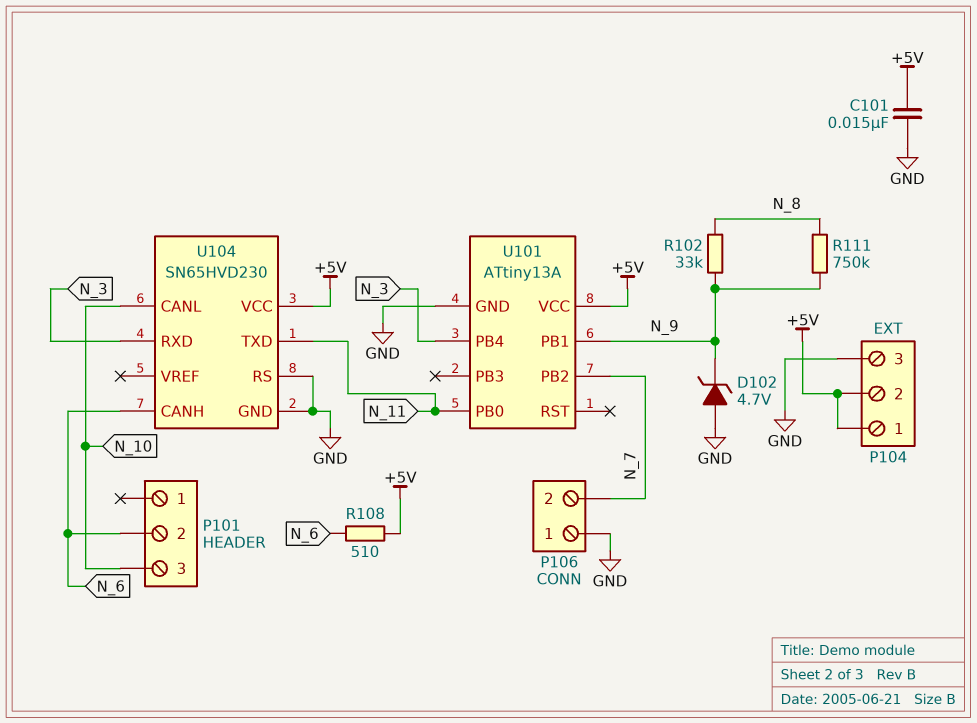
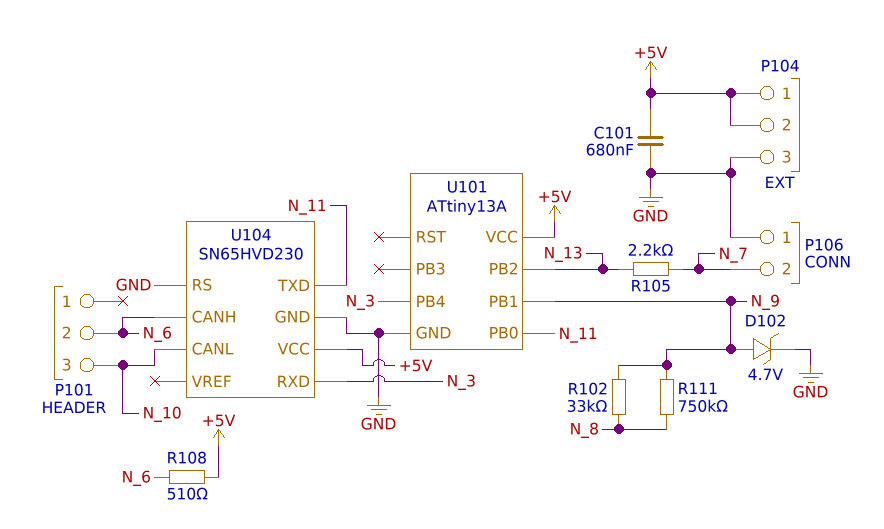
C101: 15nF (+5V, GND) -> 680nF (+5V, GND)
D102: zener 4.7V (A GND, K N_9) -> zener 4.7V (A N_9, K GND)
R105: none -> 2.2k (N_7, N_13)
U101 pin PB2: N_7 -> N_13

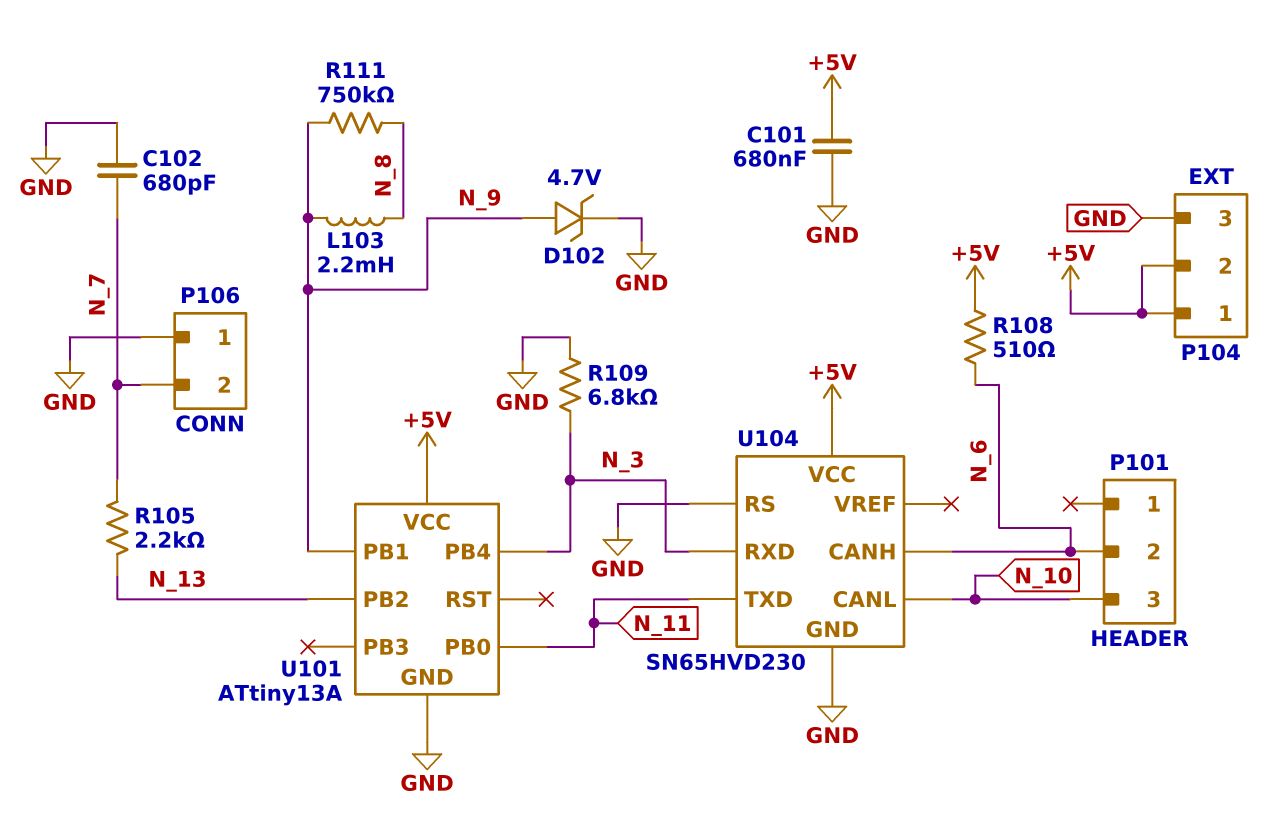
C102: none -> 680pF (GND, N_7)
L103: none -> 2.2mH (N_8, N_9)
R102: 33k (N_8, N_9) -> none
R109: none -> 6.8k (GND, N_3)

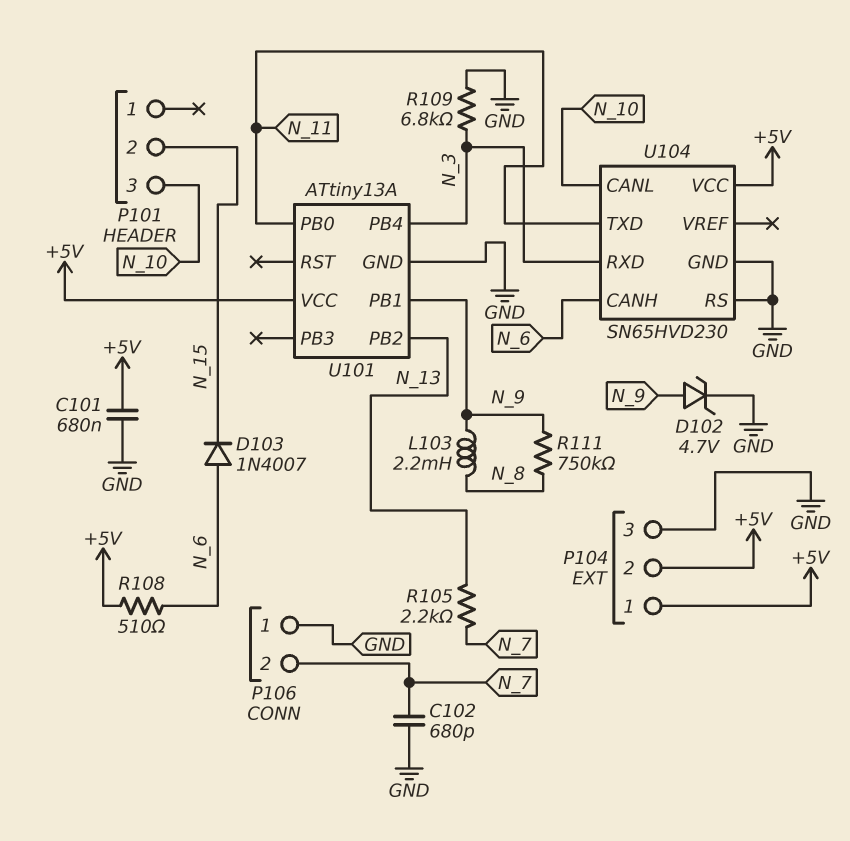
D103: none -> diode 1N4007 (A N_6, K N_15)
P101 pin 2: N_6 -> N_15

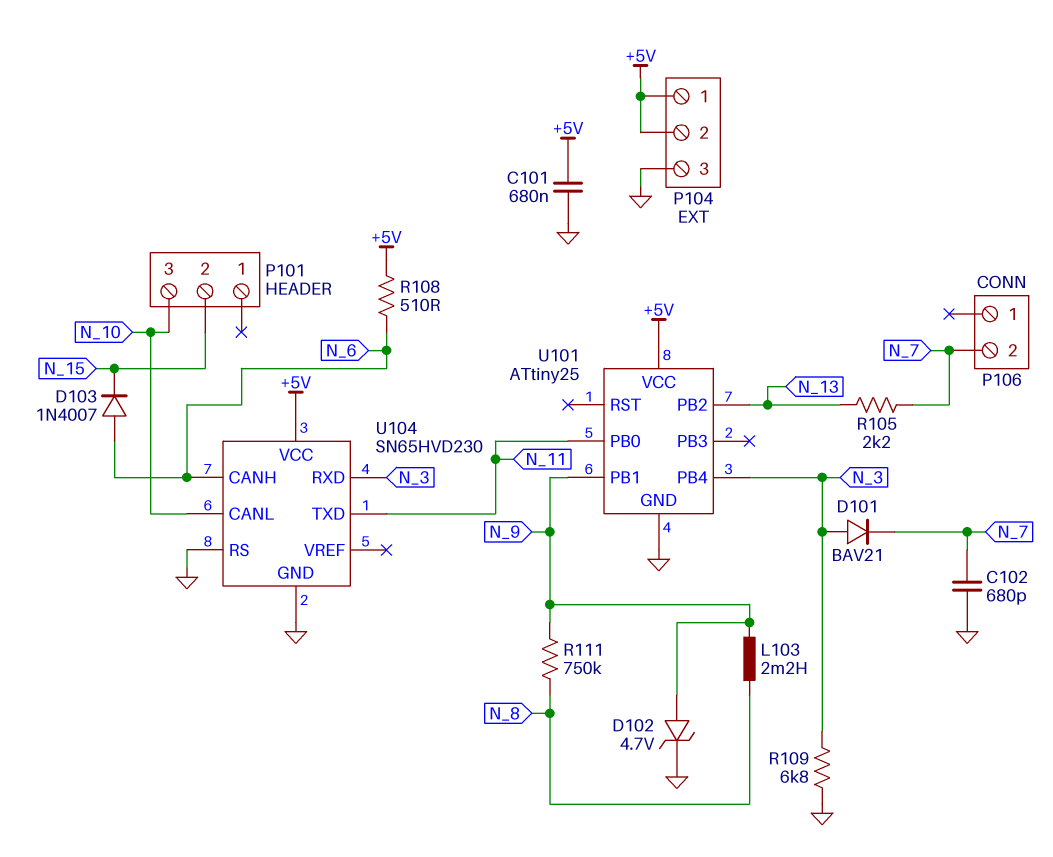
D101: none -> diode BAV21 (A N_3, K N_7)
P106 pin 1: GND -> none
U101: ATtiny13A -> ATtiny25

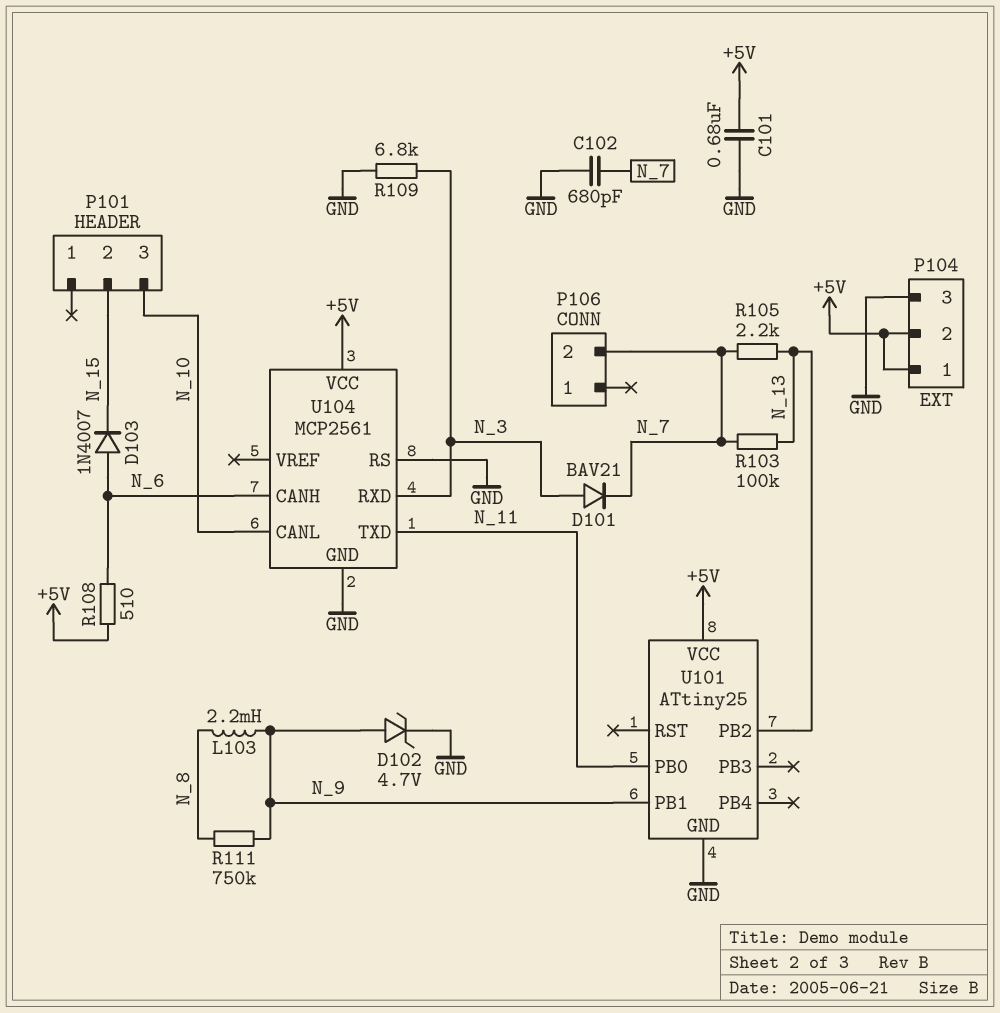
R103: none -> 100k (N_7, N_13)
U101 pin PB4: N_3 -> none
U104: SN65HVD230 -> MCP2561

